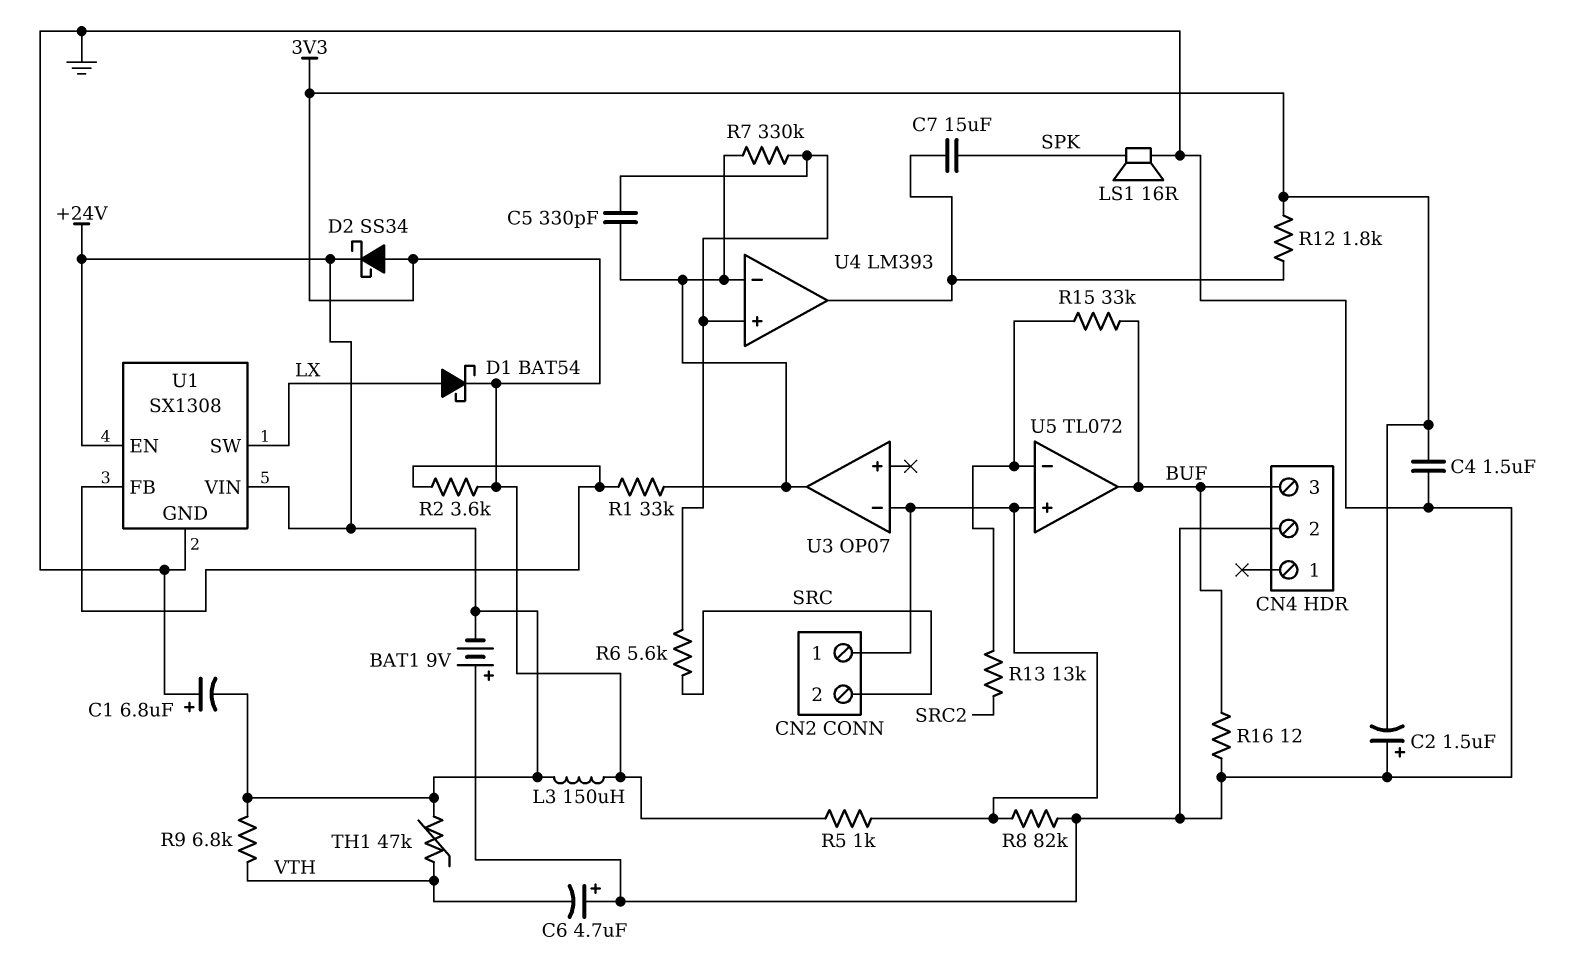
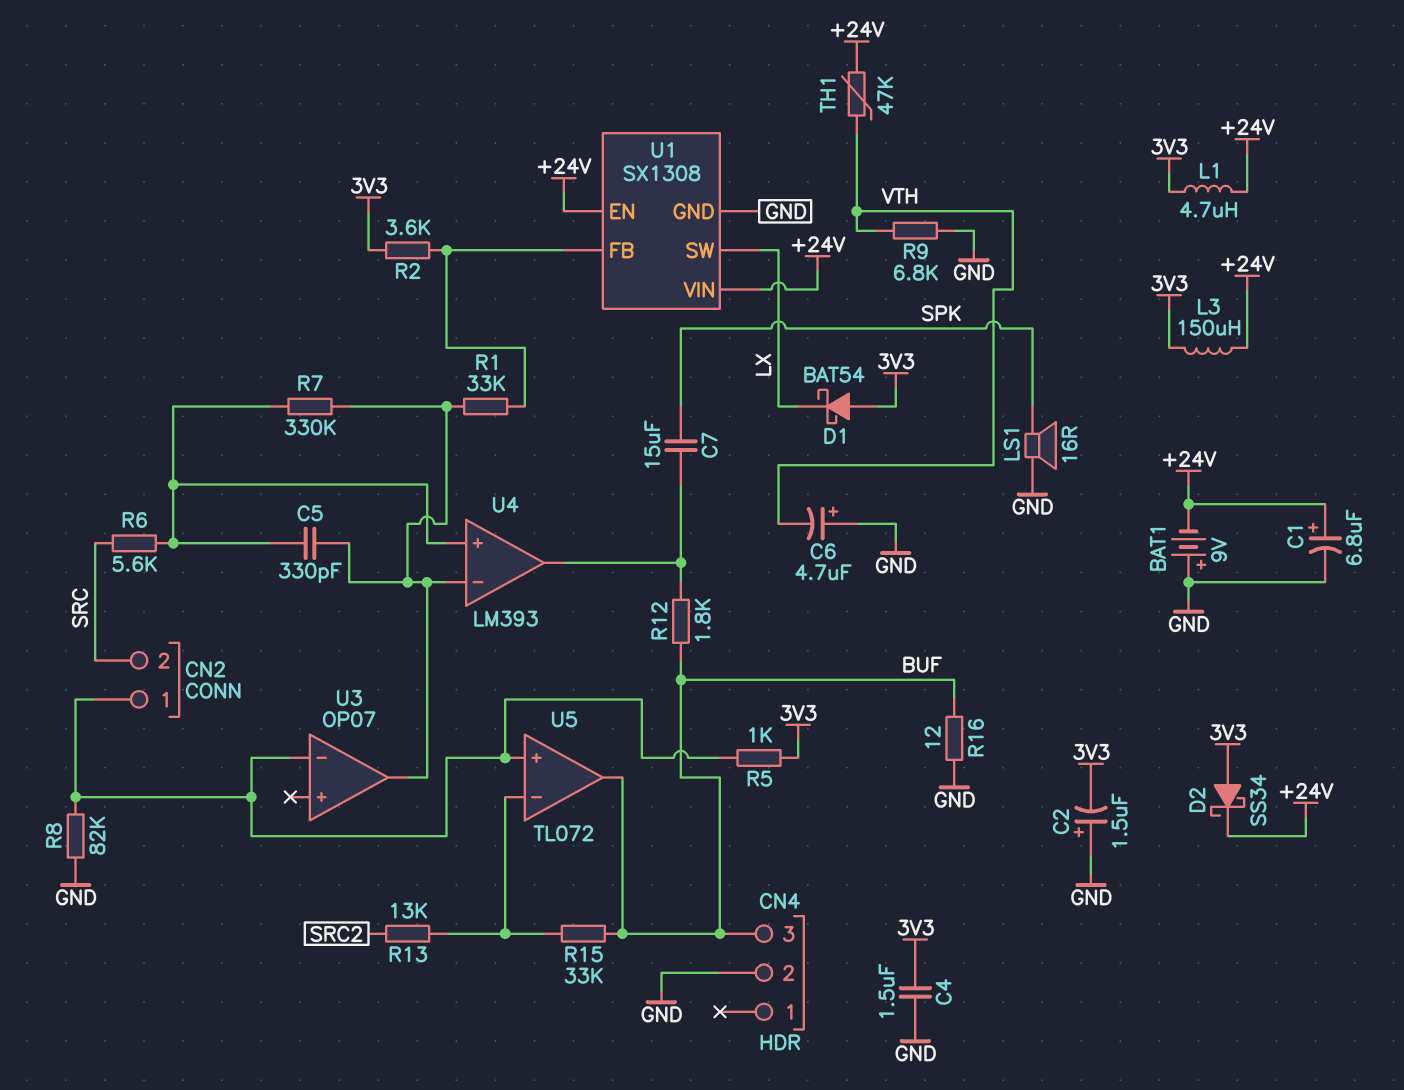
C1: 6.8uF (plus GND, minus +24V) -> 6.8uF (plus +24V, minus GND)
D1: schottky BAT54 (A LX, K 3V3) -> schottky BAT54 (A 3V3, K LX)
L1: none -> 4.7uH (+24V, 3V3)
R9: 6.8k (+24V, VTH) -> 6.8k (GND, VTH)
R12: 1.8k (3V3, U4/out) -> 1.8k (BUF, U4/out)

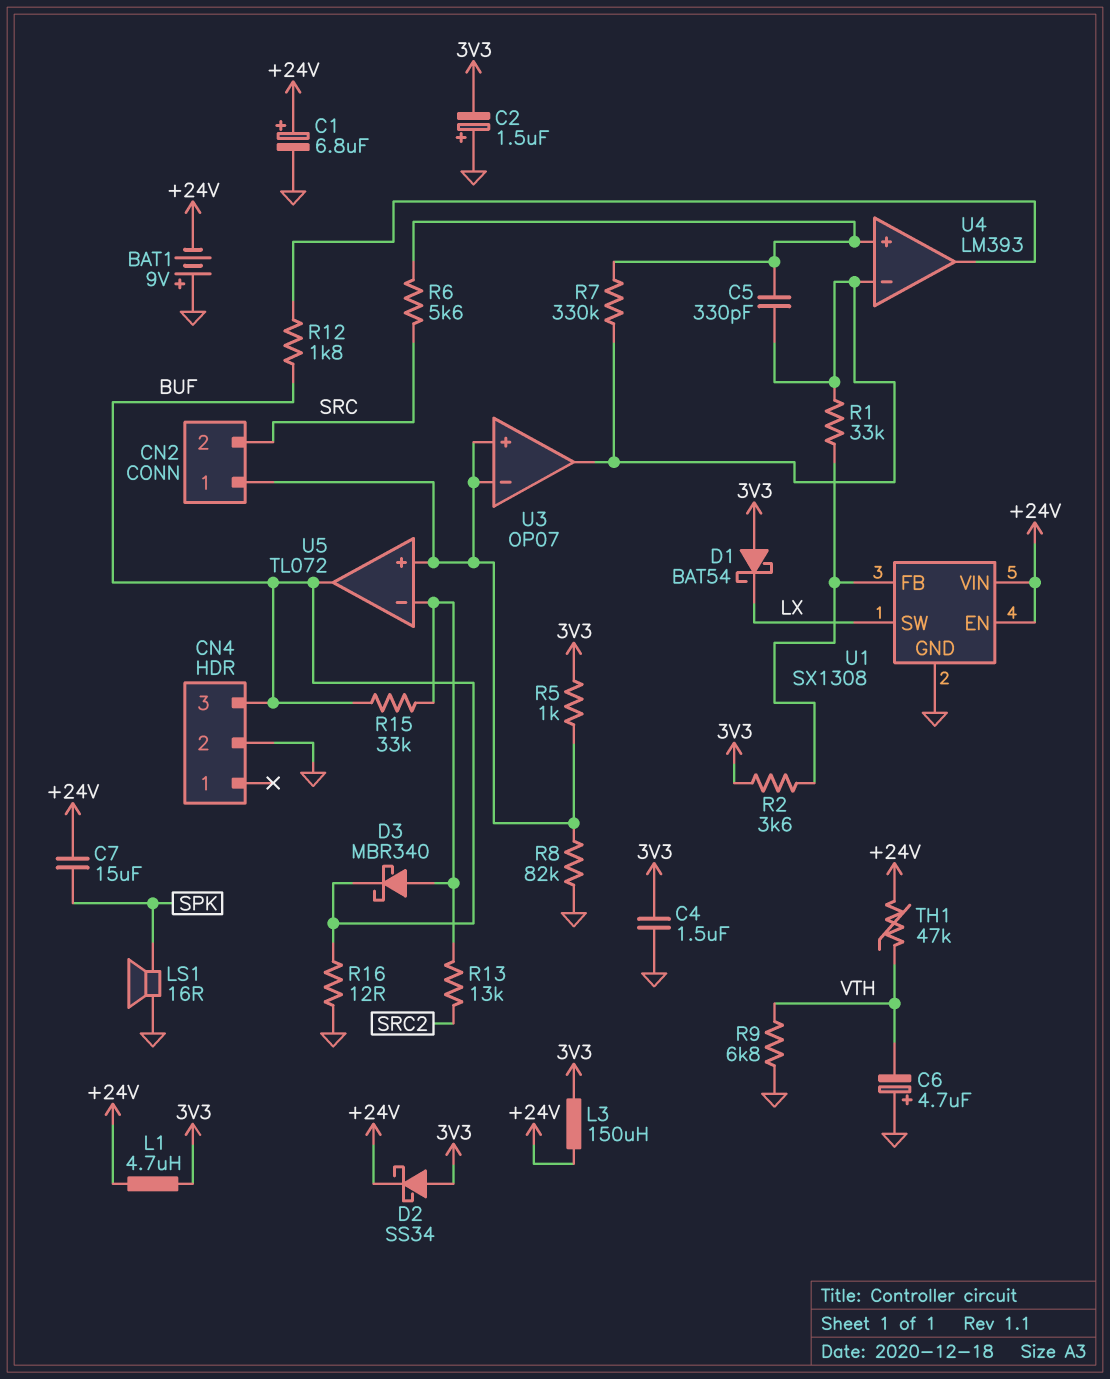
C7: 15uF (SPK, U4/out) -> 15uF (+24V, SPK)
D3: none -> schottky MBR340 (A U5/in-, K BUF)
U3 pin in+: none -> CN2/1

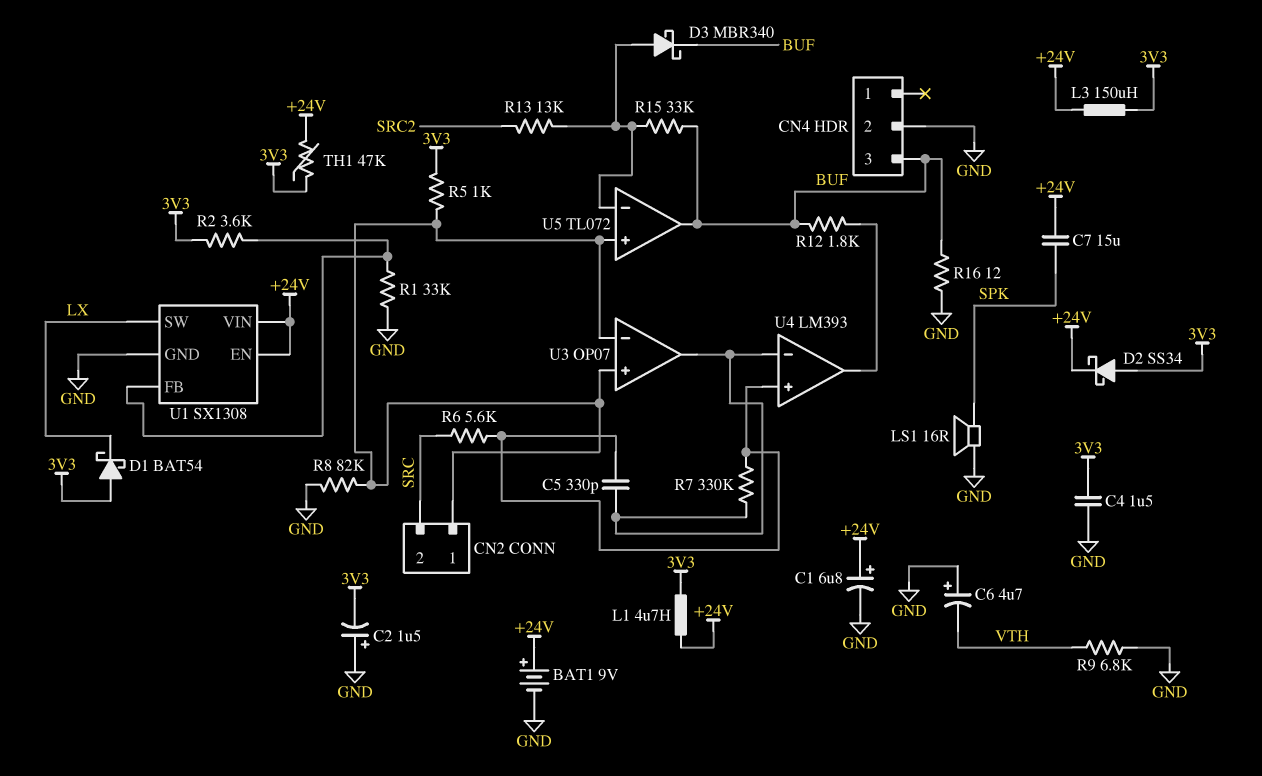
BAT1: 9V (plus GND, minus +24V) -> 9V (plus +24V, minus GND)
R1: 33k (U1/FB, U3/out) -> 33k (GND, U1/FB)
TH1: 47k (+24V, VTH) -> 47k (+24V, 3V3)

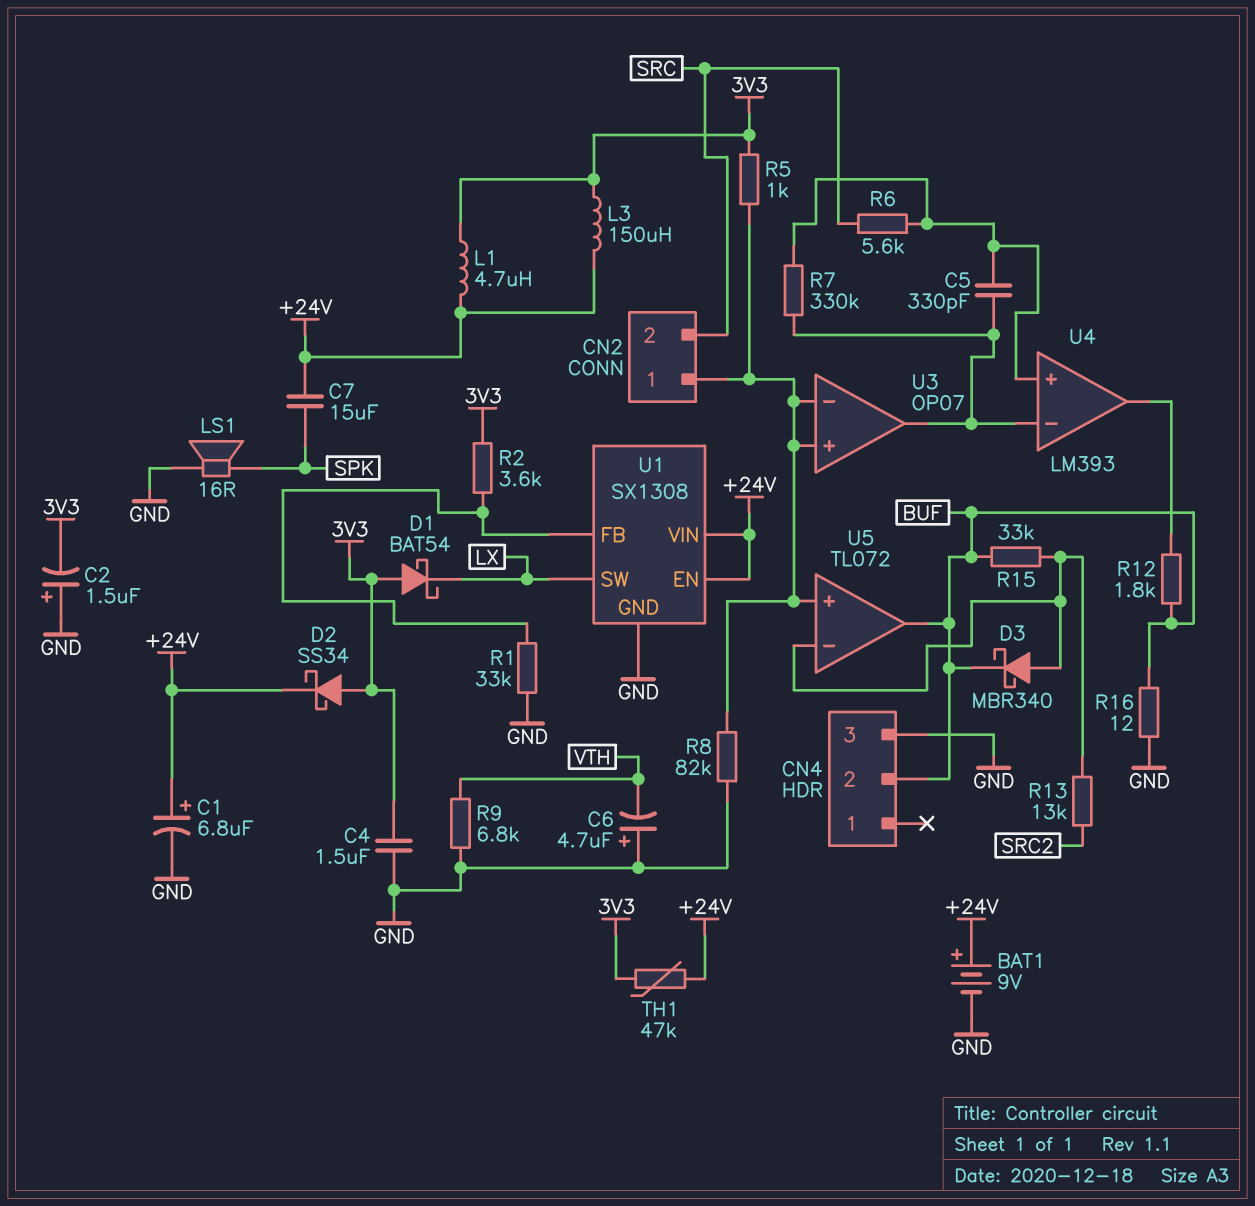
CN4 pin 2: GND -> BUF
CN4 pin 3: BUF -> GND

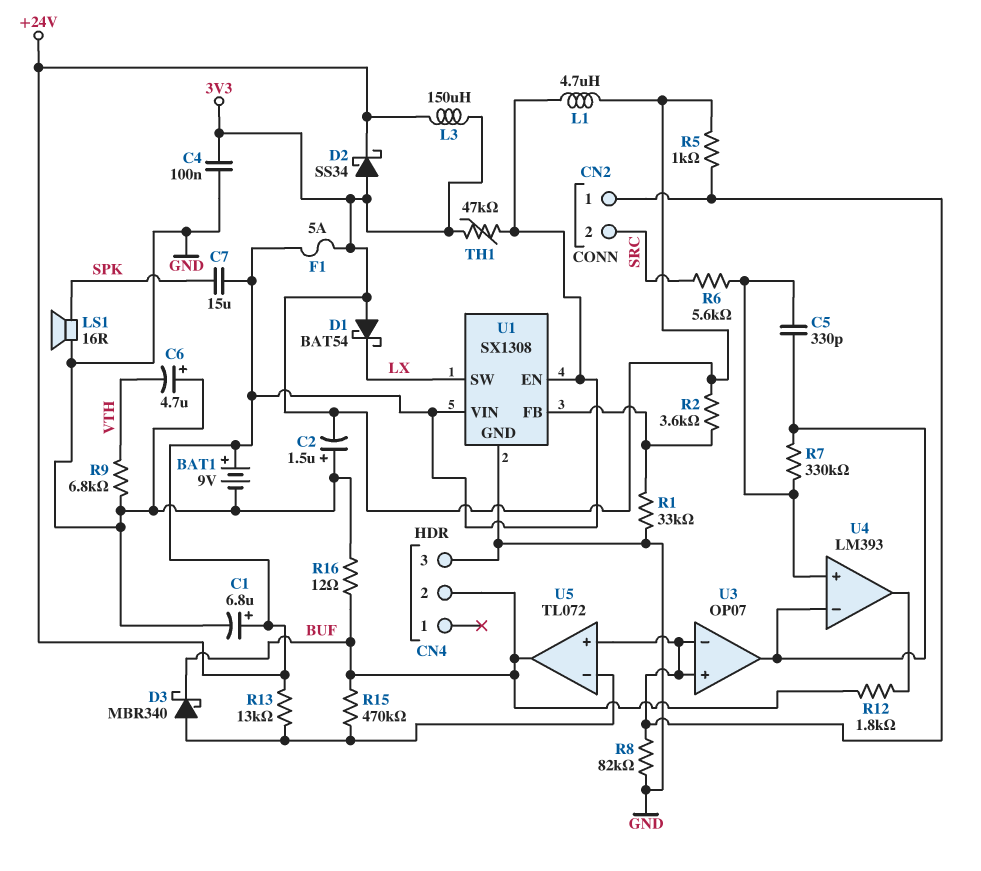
C4: 1.5uF (3V3, GND) -> 100nF (3V3, GND)
F1: none -> 5A (+24V, 3V3)
R13: 13k (SRC2, U5/in-) -> 13k (+24V, U5/in-)
R15: 33k (BUF, U5/in-) -> 470k (BUF, U5/in-)

